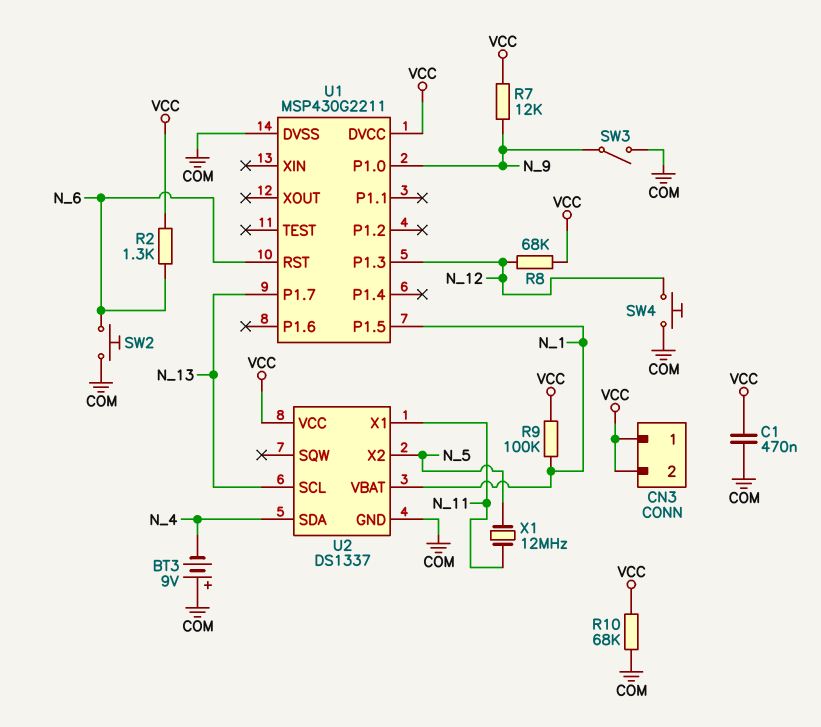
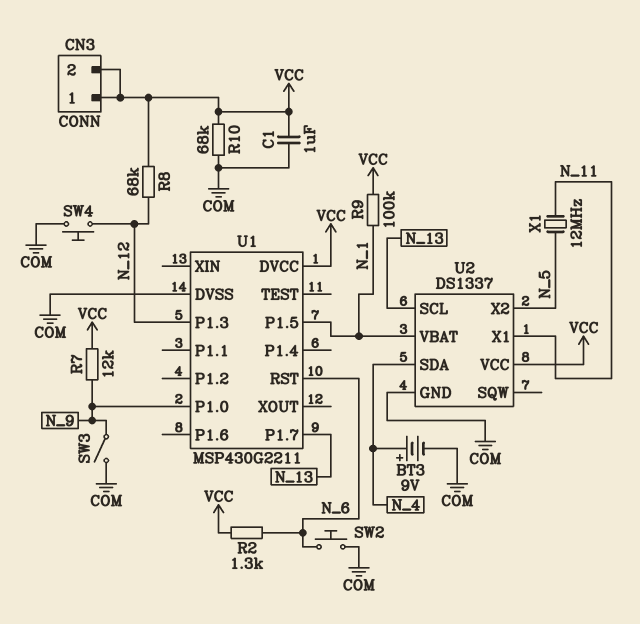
BT3: 9V (plus COM, minus N_4) -> 9V (plus N_4, minus COM)
C1: 470nF (COM, VCC) -> 1uF (COM, VCC)

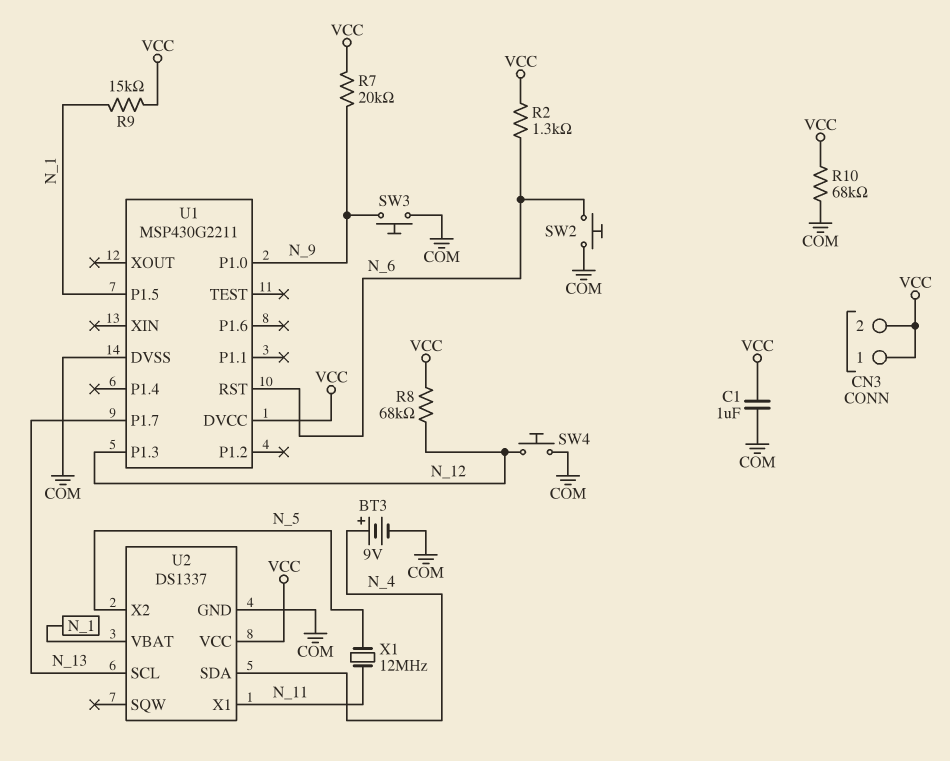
R7: 12k (N_9, VCC) -> 20k (N_9, VCC)
R9: 100k (N_1, VCC) -> 15k (N_1, VCC)
SW3: switch (COM, N_9) -> button (COM, N_9)

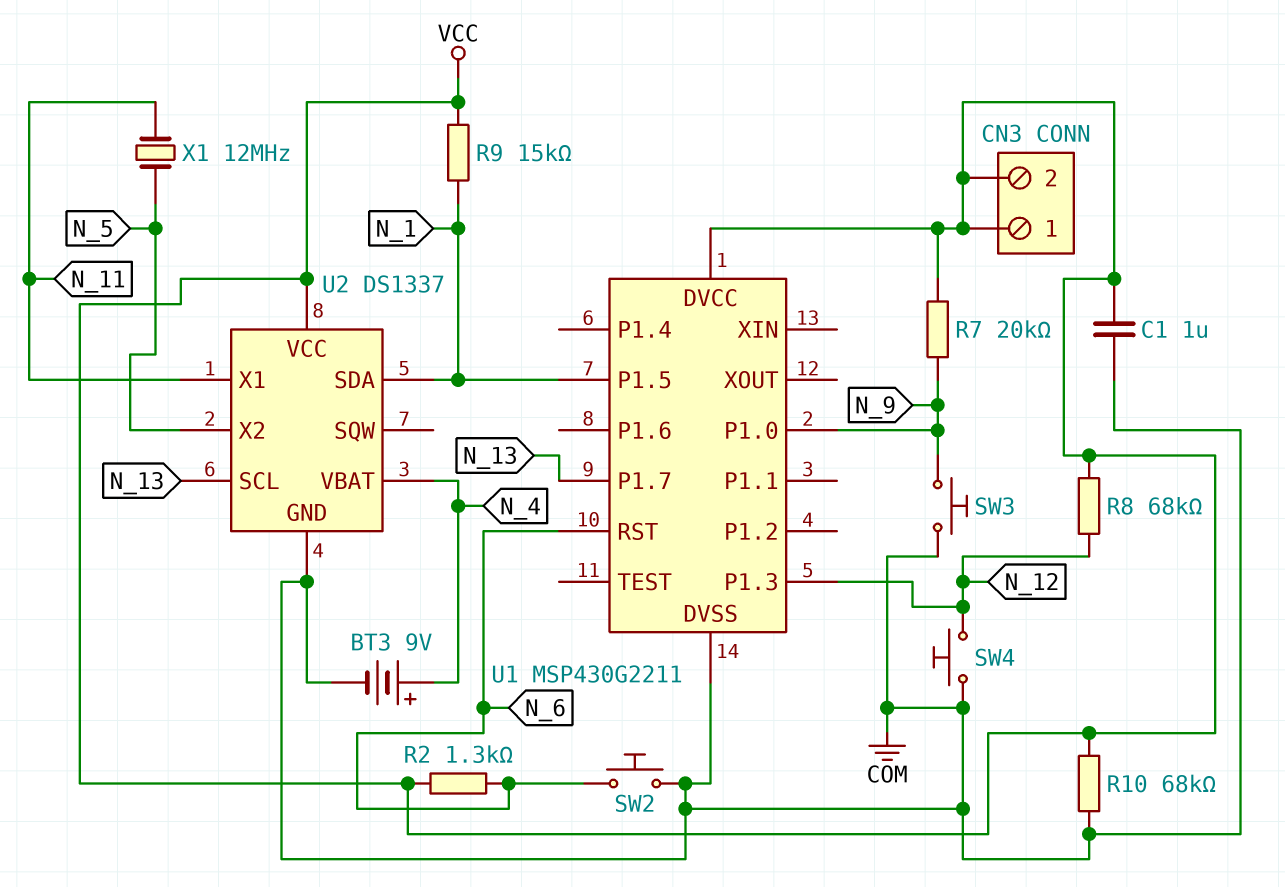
U2 pin SDA: N_4 -> N_1
U2 pin VBAT: N_1 -> N_4

